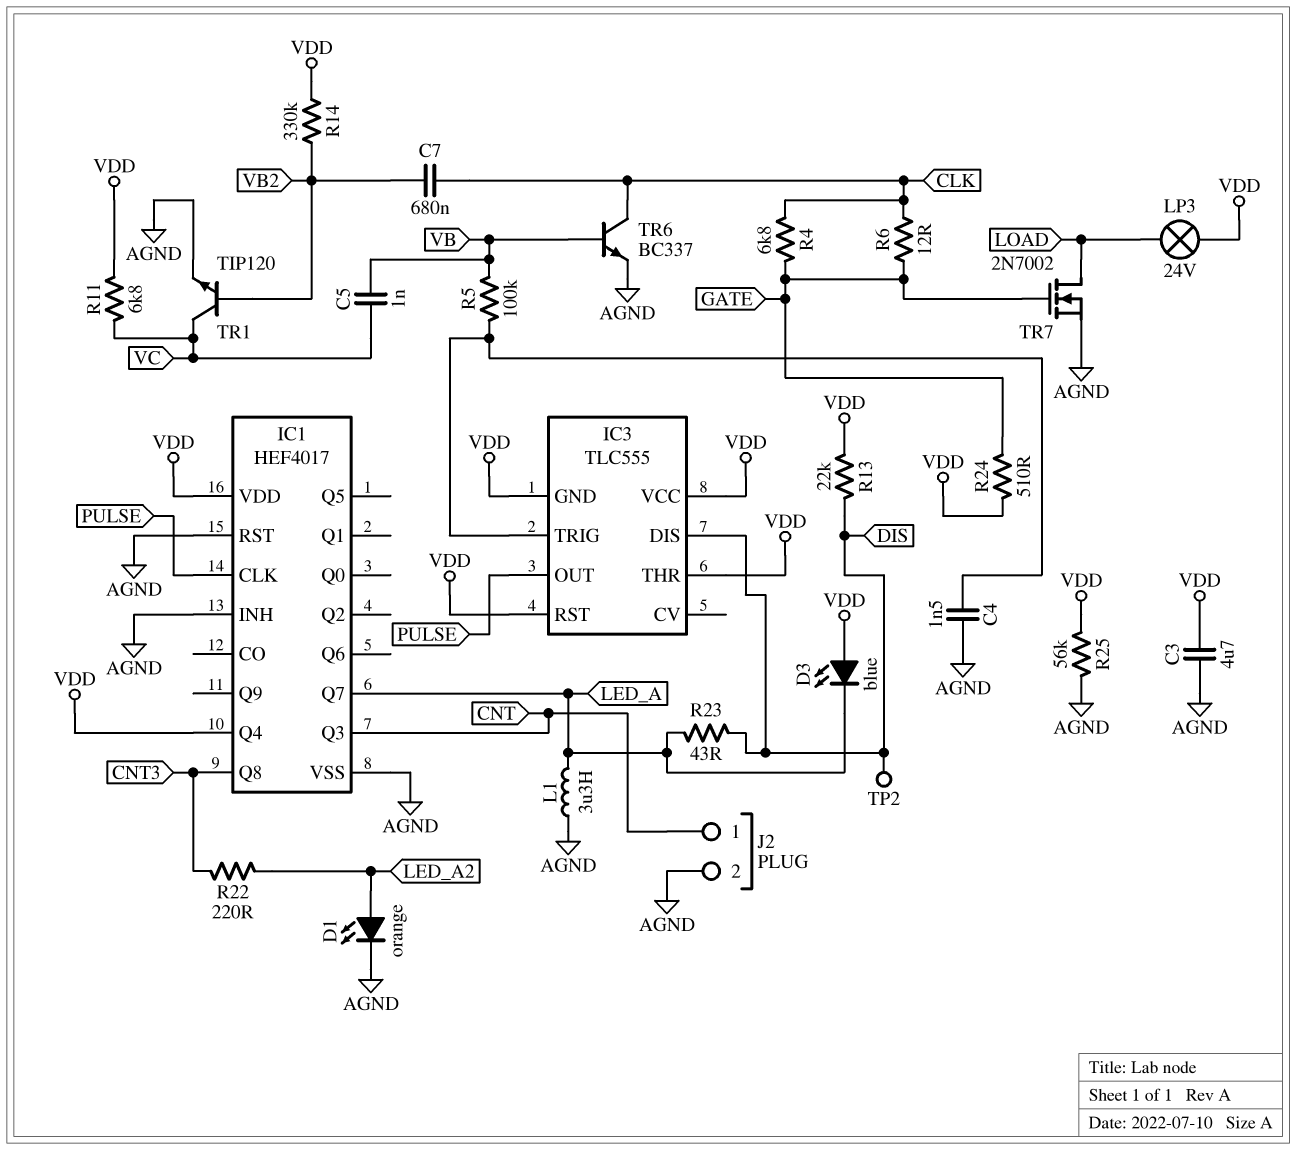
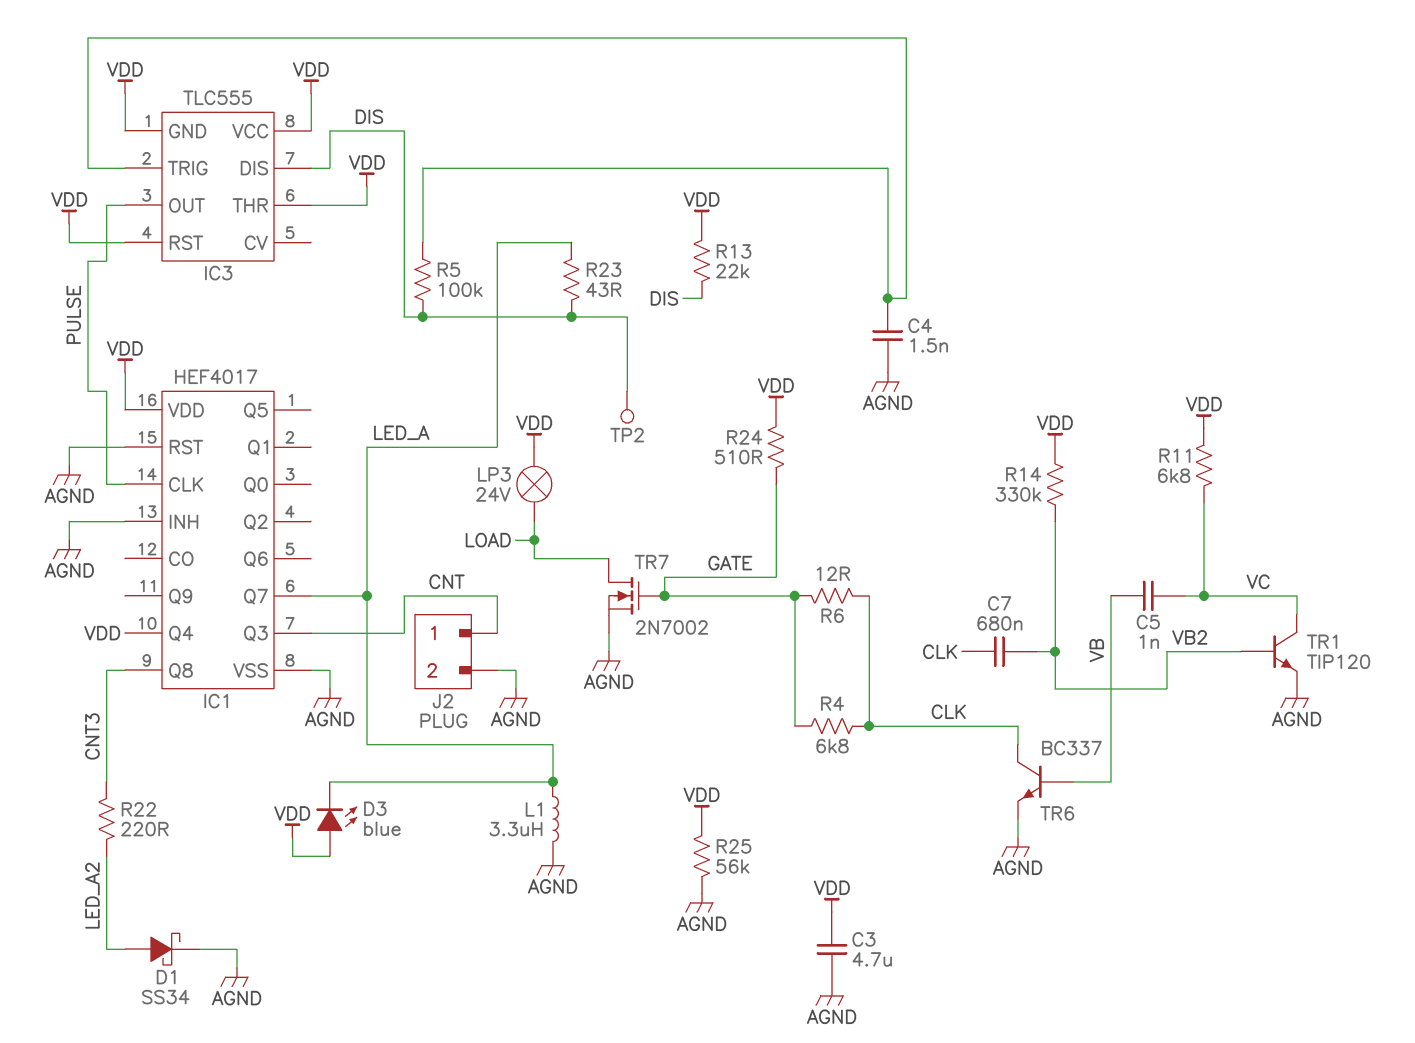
D1: LED orange (A LED_A2, K AGND) -> schottky SS34 (A LED_A2, K AGND)
R5: 100k (IC3/TRIG, VB) -> 100k (DIS, IC3/TRIG)

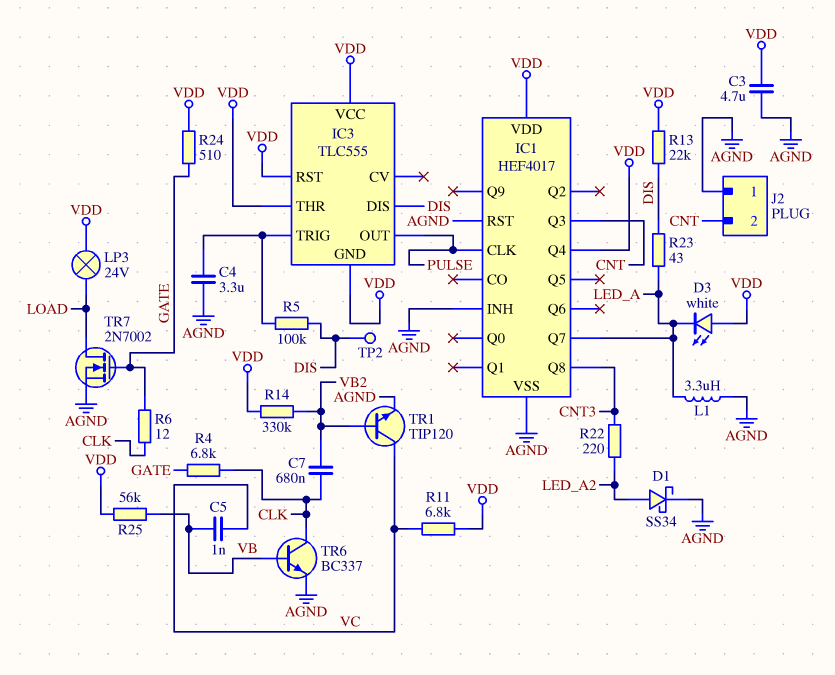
C4: 1.5nF (AGND, IC3/TRIG) -> 3.3uF (AGND, IC3/TRIG)
D3: LED blue (A VDD, K LED_A) -> LED white (A VDD, K LED_A)
J2 pin 1: CNT -> AGND
J2 pin 2: AGND -> CNT
R25: 56k (AGND, VDD) -> 56k (VB, VDD)

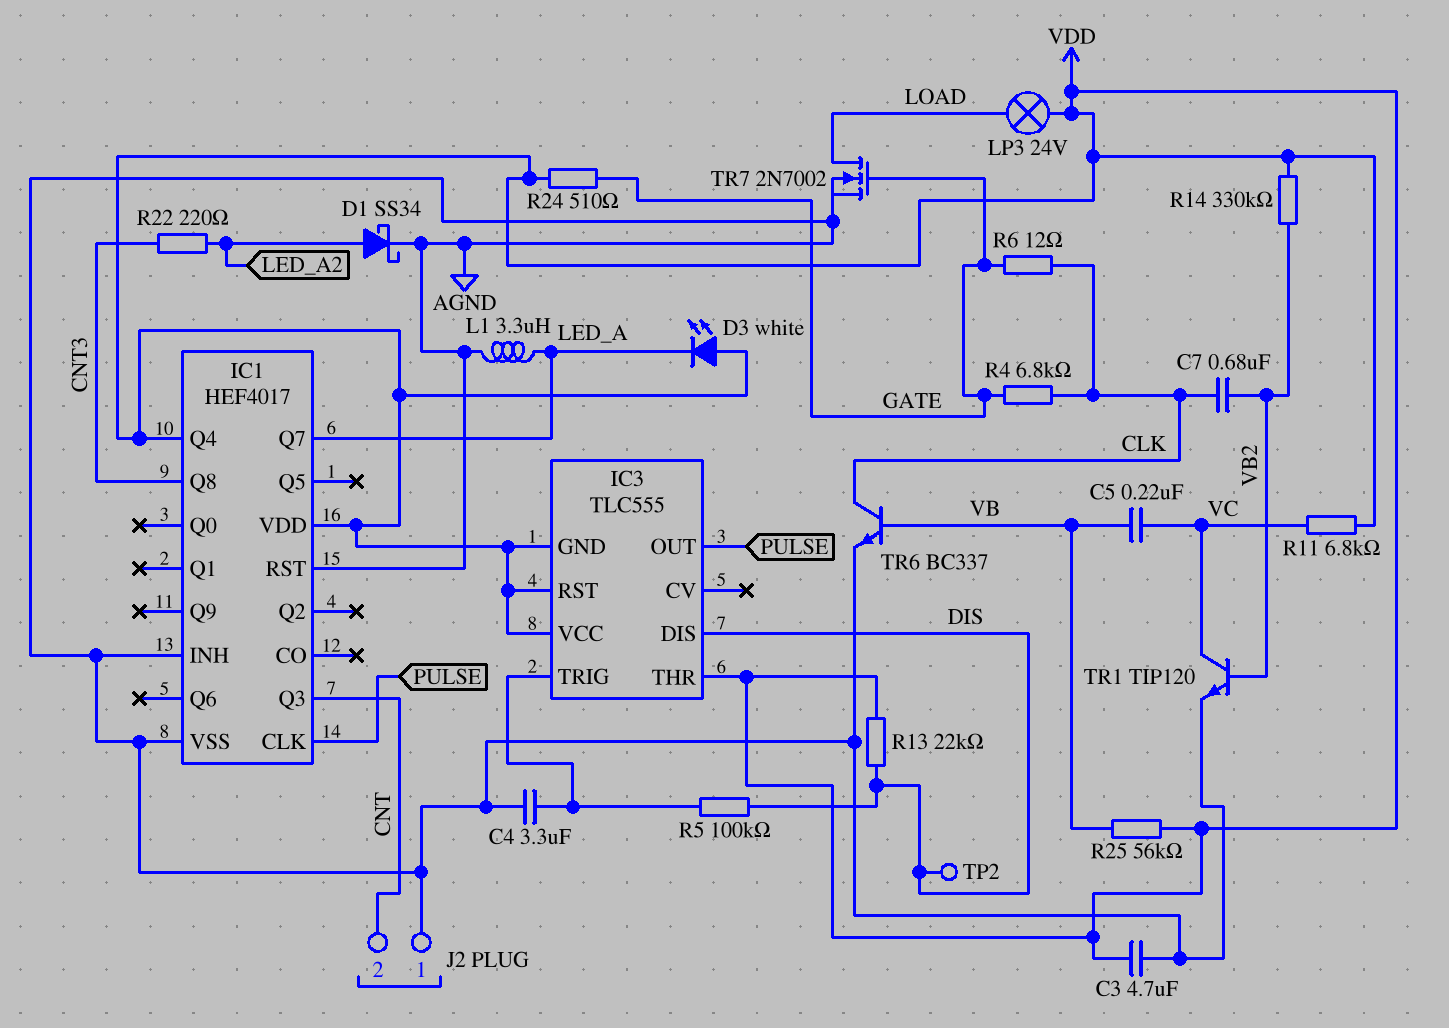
C5: 1nF (VB, VC) -> 220nF (VB, VC)
R23: 43 (DIS, LED_A) -> none

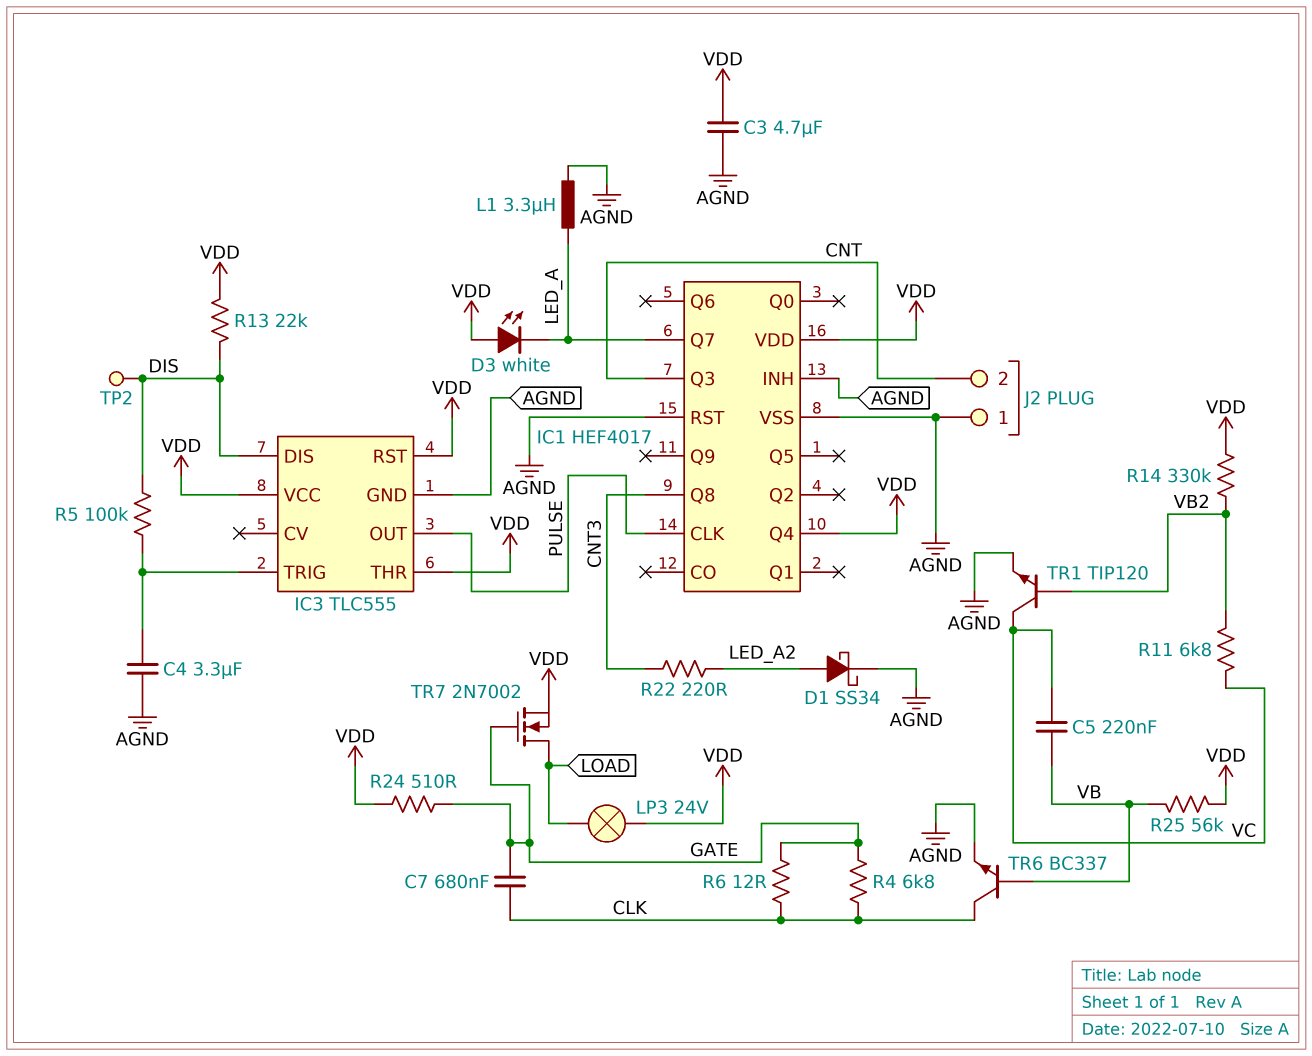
C7: 680nF (CLK, VB2) -> 680nF (CLK, GATE)
IC3 pin GND: VDD -> AGND
R11: 6.8k (VC, VDD) -> 6.8k (VB2, VC)
TR7: NMOS 2N7002 (G GATE, D LOAD, S AGND) -> NMOS 2N7002 (G GATE, D LOAD, S VDD)

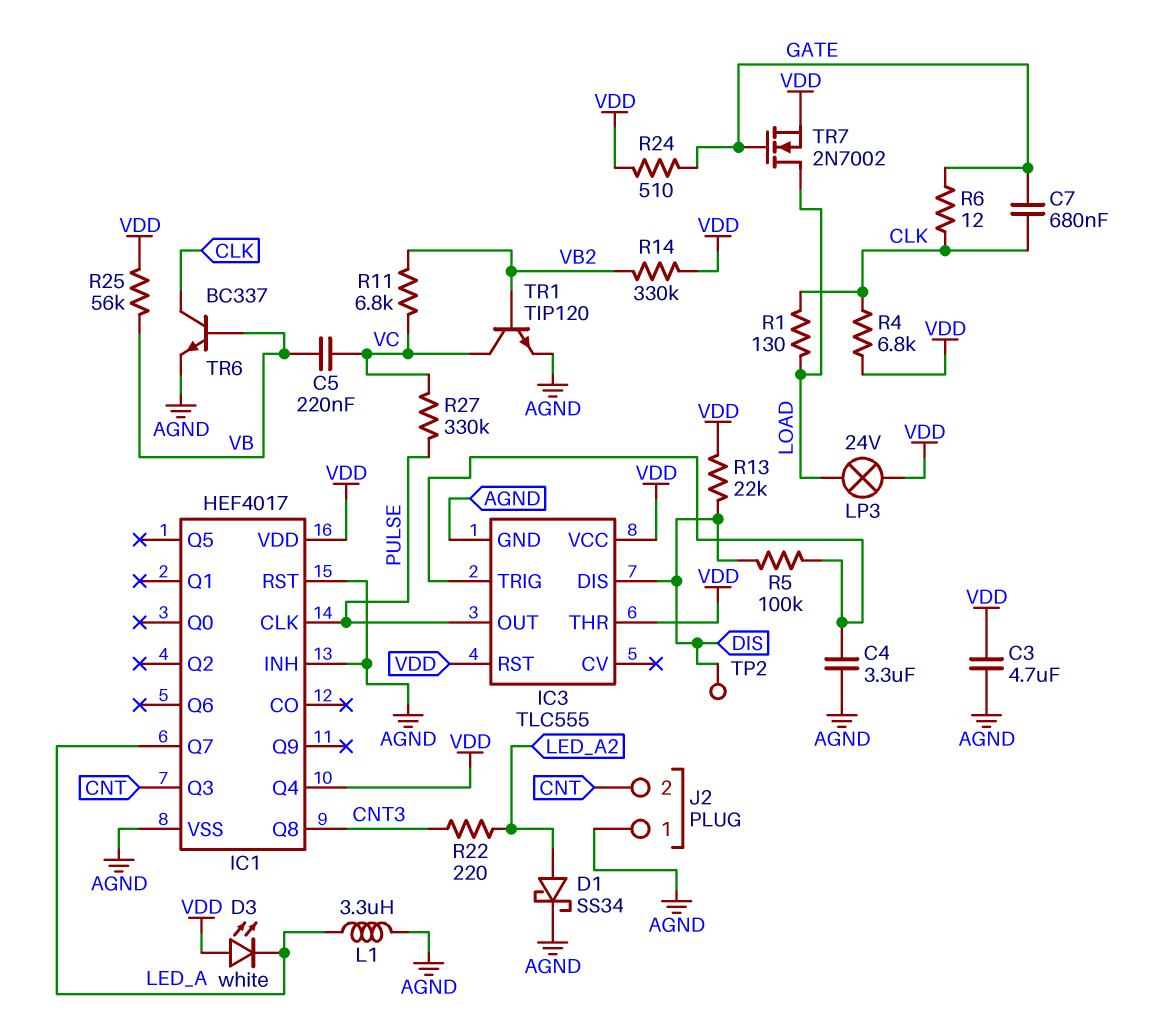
R1: none -> 130 (CLK, LOAD)
R4: 6.8k (CLK, GATE) -> 6.8k (CLK, VDD)
R27: none -> 330k (PULSE, VC)

